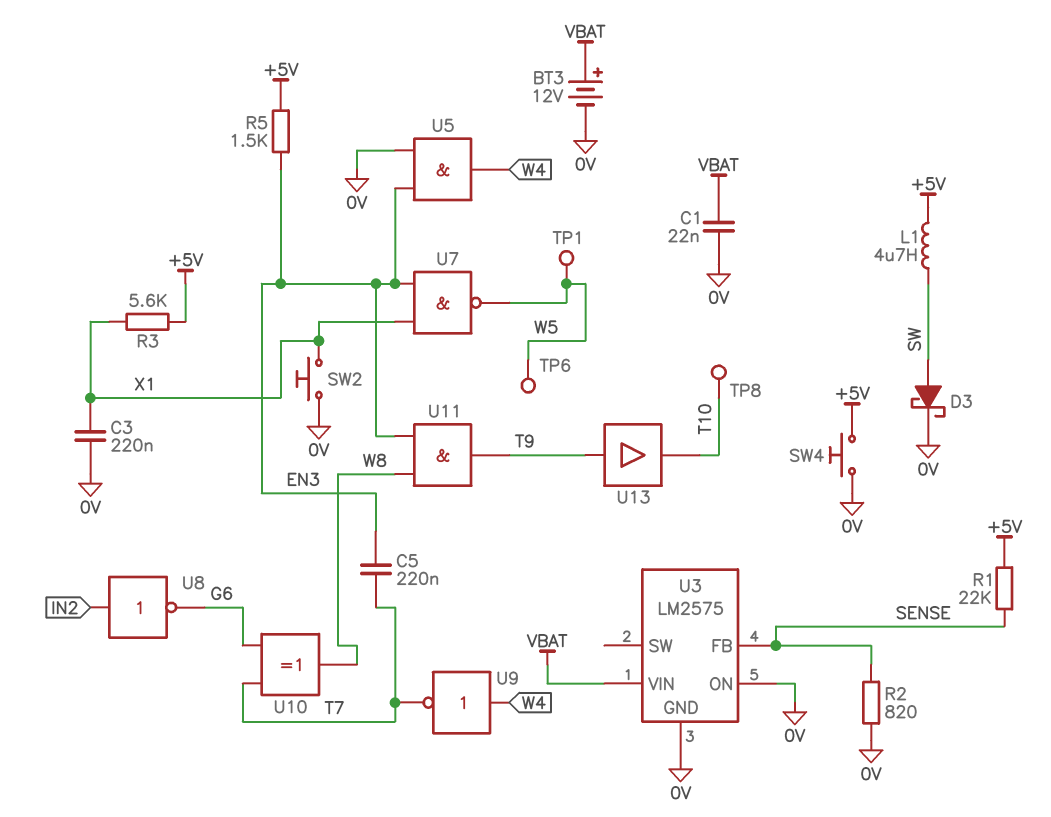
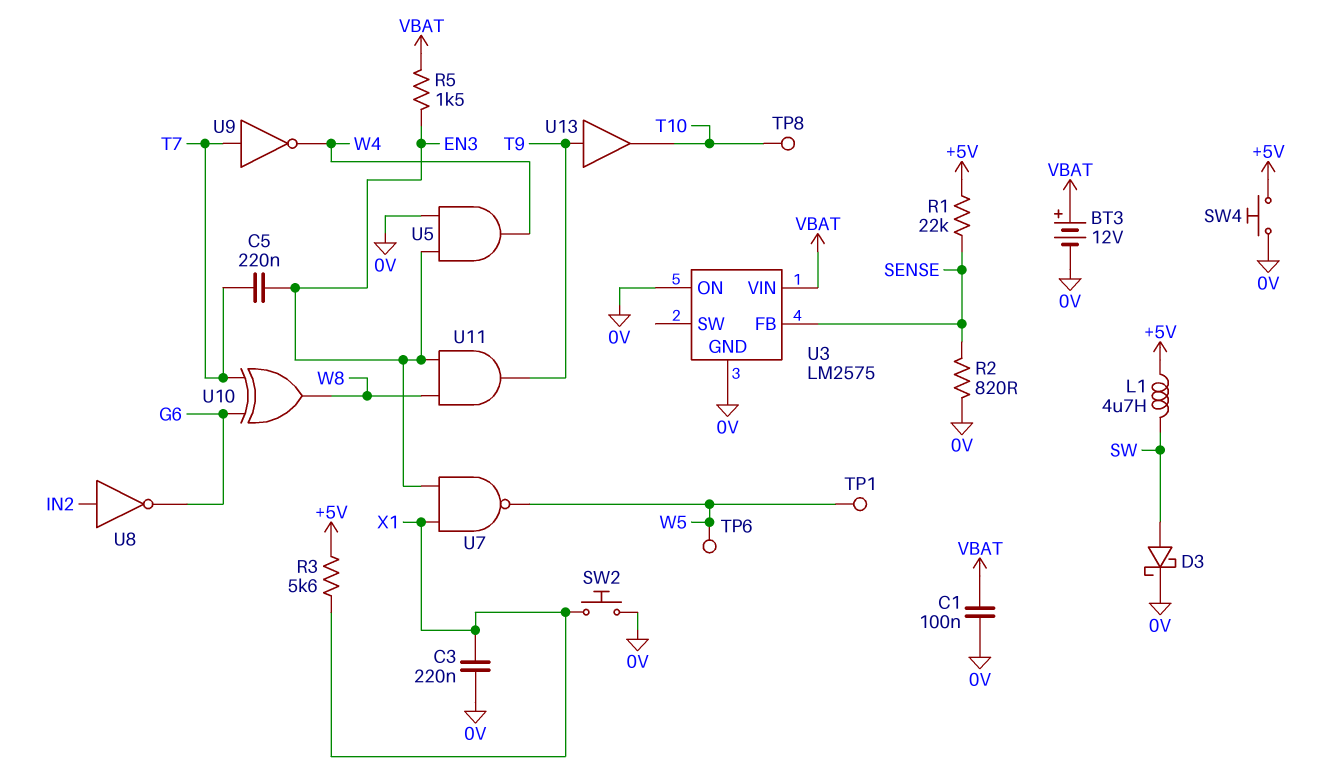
C1: 22nF (0V, VBAT) -> 100nF (0V, VBAT)
R5: 1.5k (+5V, EN3) -> 1.5k (EN3, VBAT)
U9: NOT (in W4, out T7) -> NOT (in T7, out W4)

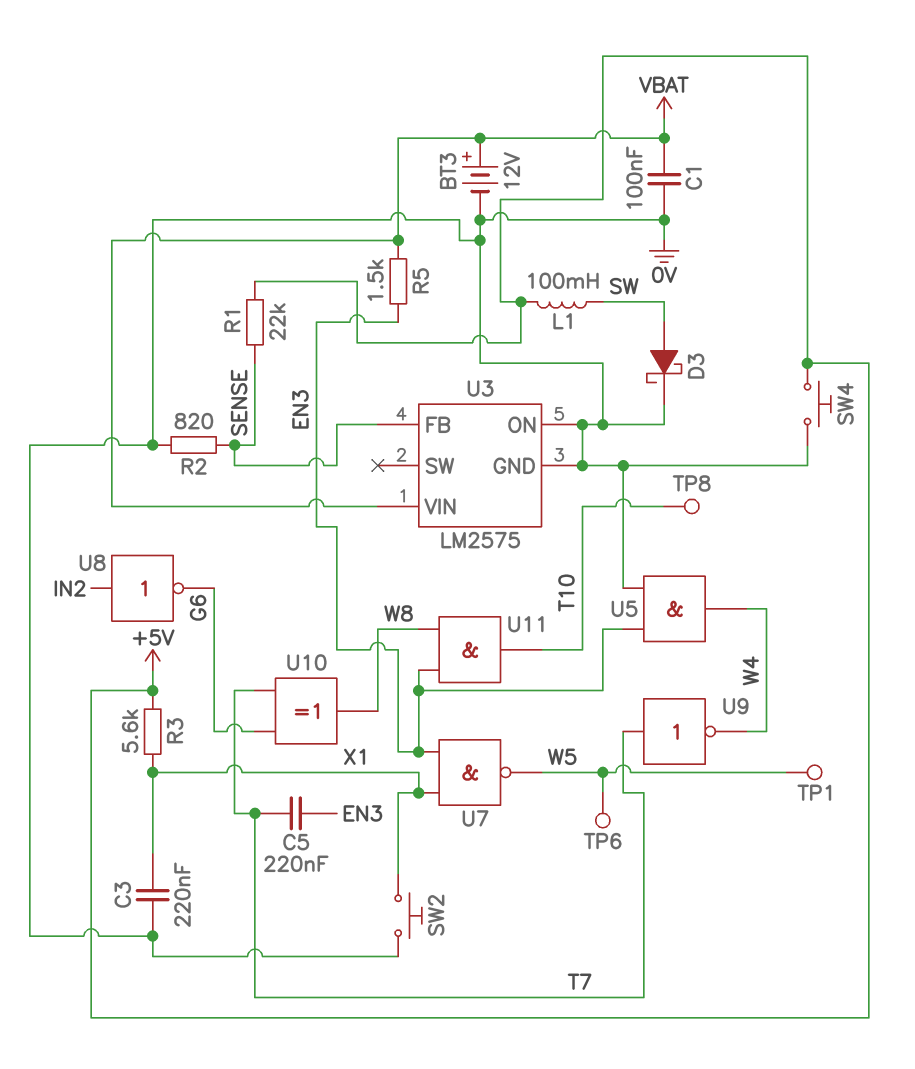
L1: 4.7uH (+5V, SW) -> 100mH (+5V, SW)
U11: AND (in EN3, in W8, out T9) -> AND (in EN3, in W8, out T10)
U13: buffer (in T9, out T10) -> none

